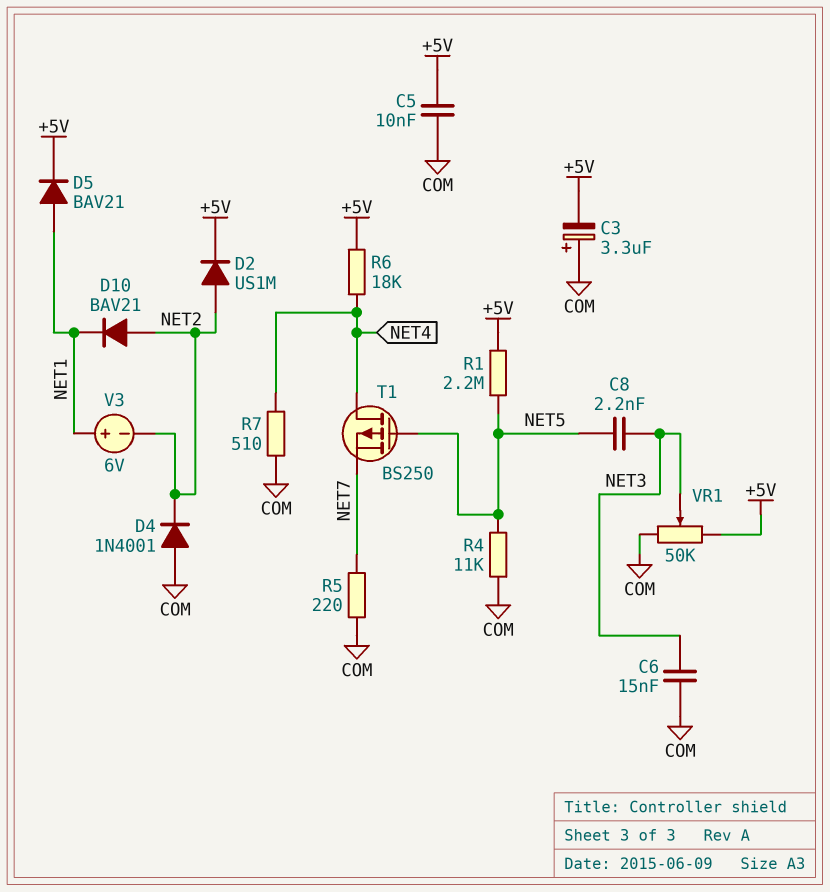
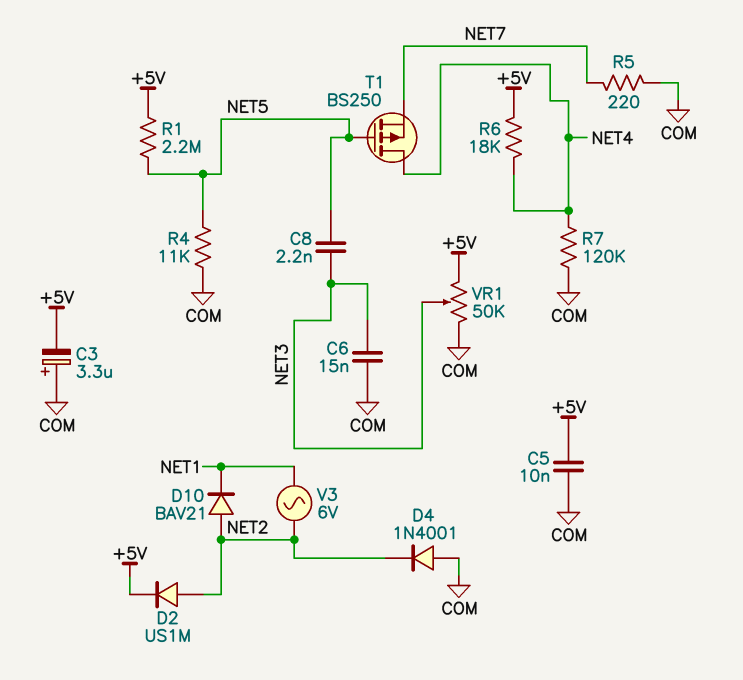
D5: diode BAV21 (A NET1, K +5V) -> none
R7: 510 (COM, NET4) -> 120k (COM, NET4)
V3: 6V (plus NET1, minus NET2) -> AC 6V (NET1, NET2)

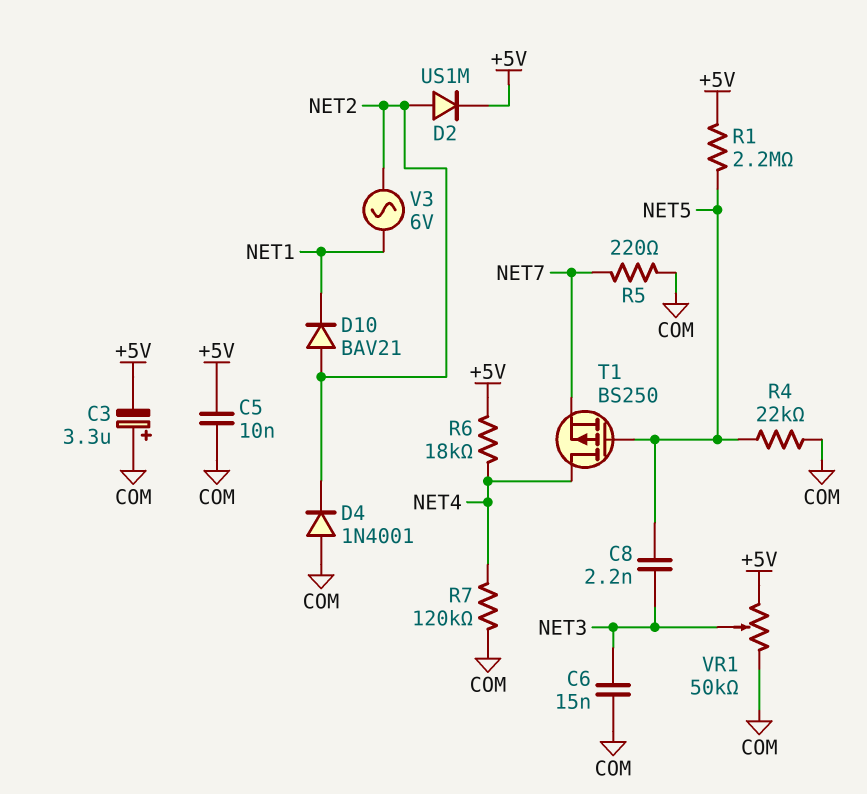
R4: 11k (COM, NET5) -> 22k (COM, NET5)

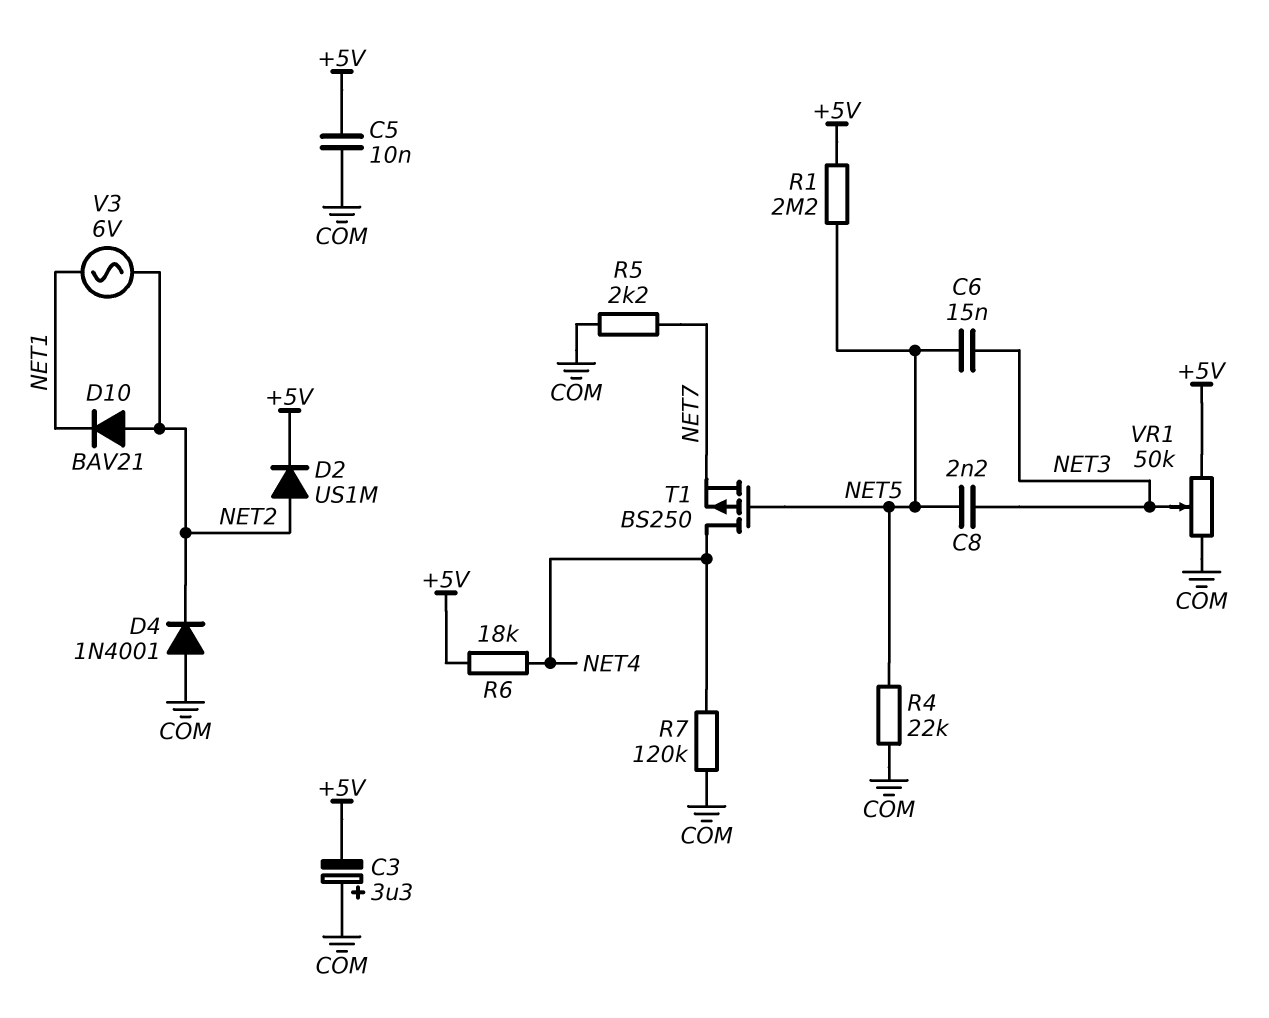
C6: 15nF (COM, NET3) -> 15nF (NET3, NET5)
R5: 220 (COM, NET7) -> 2.2k (COM, NET7)

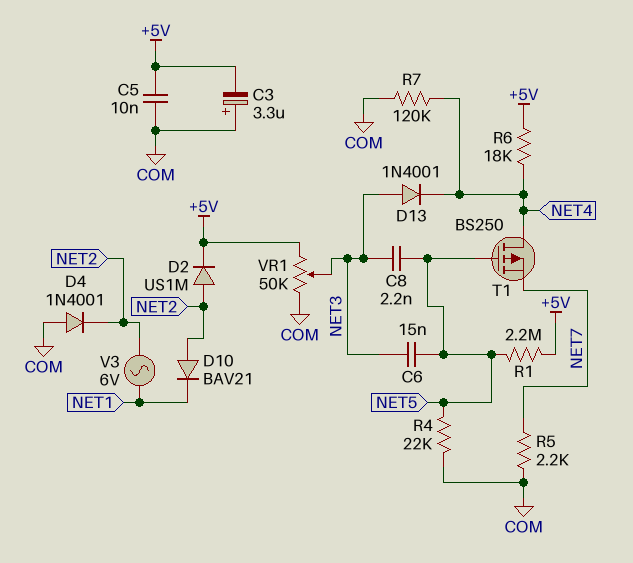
D13: none -> diode 1N4001 (A NET3, K NET4)

